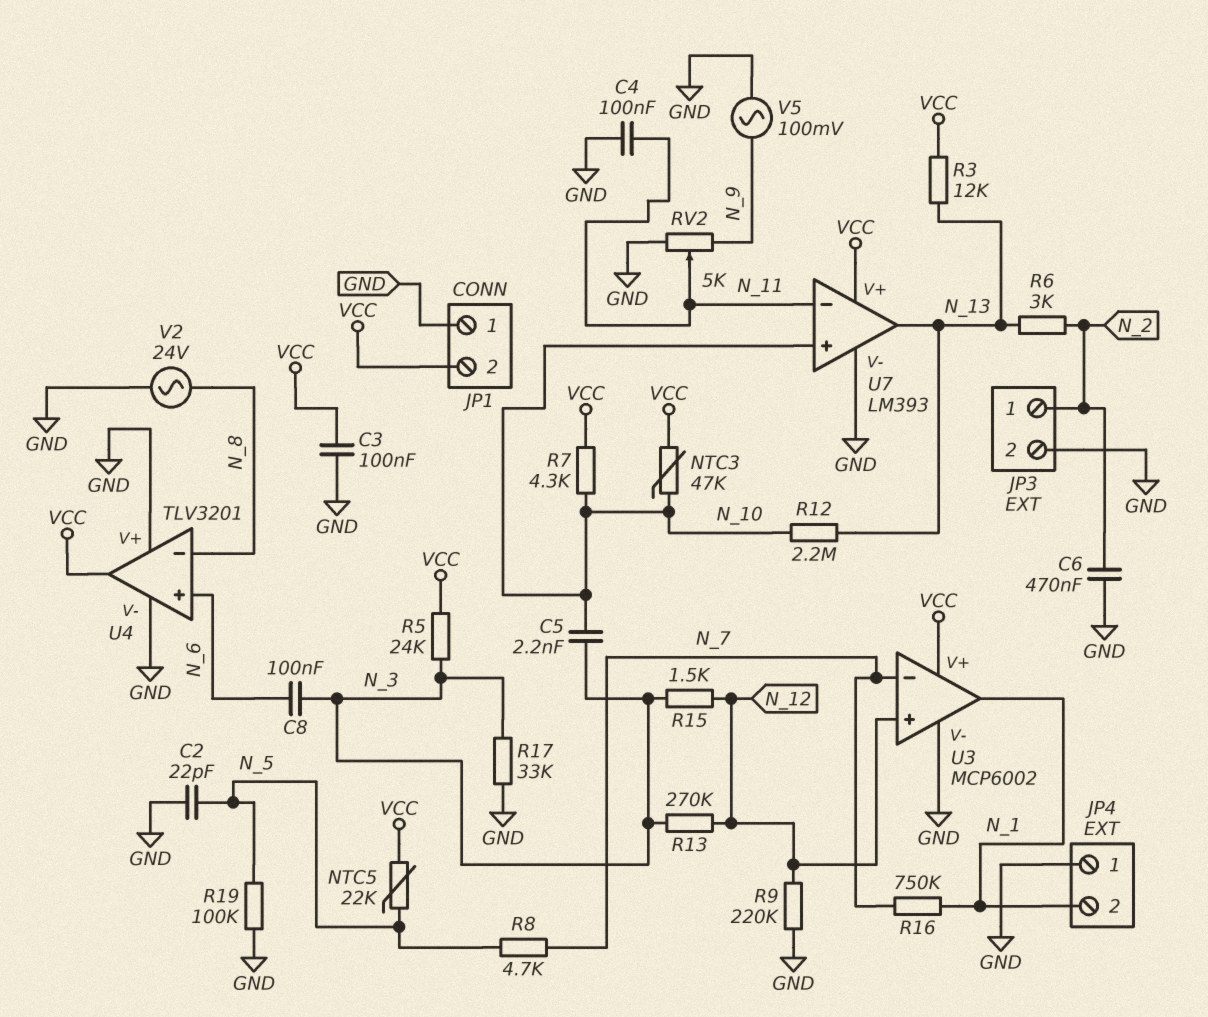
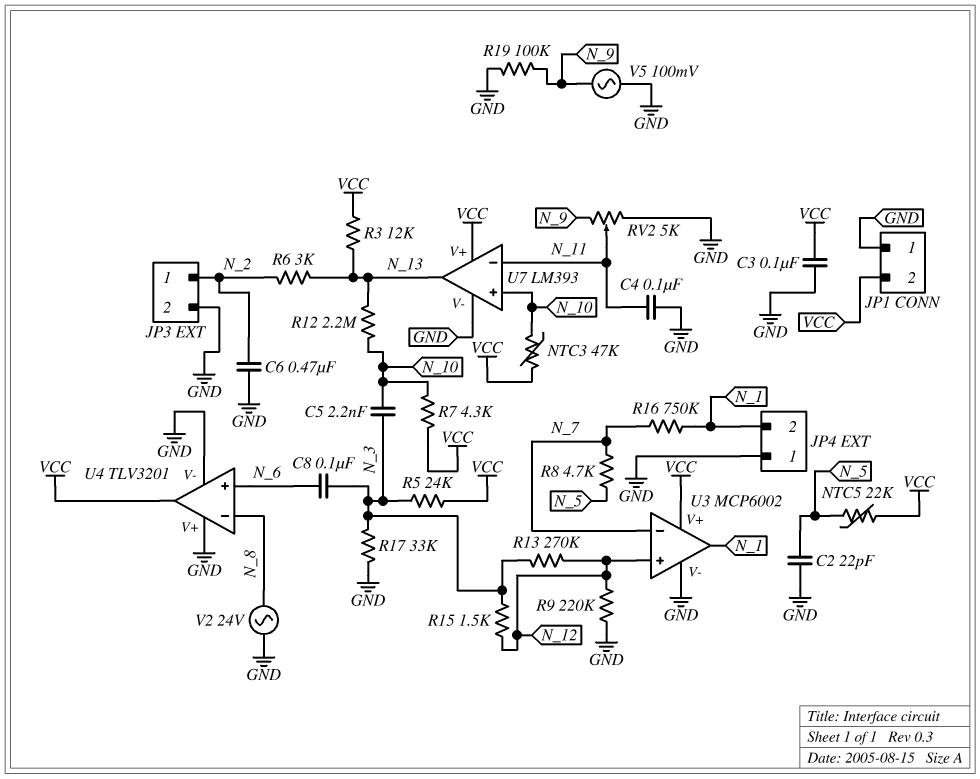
R19: 100k (GND, N_5) -> 100k (GND, N_9)

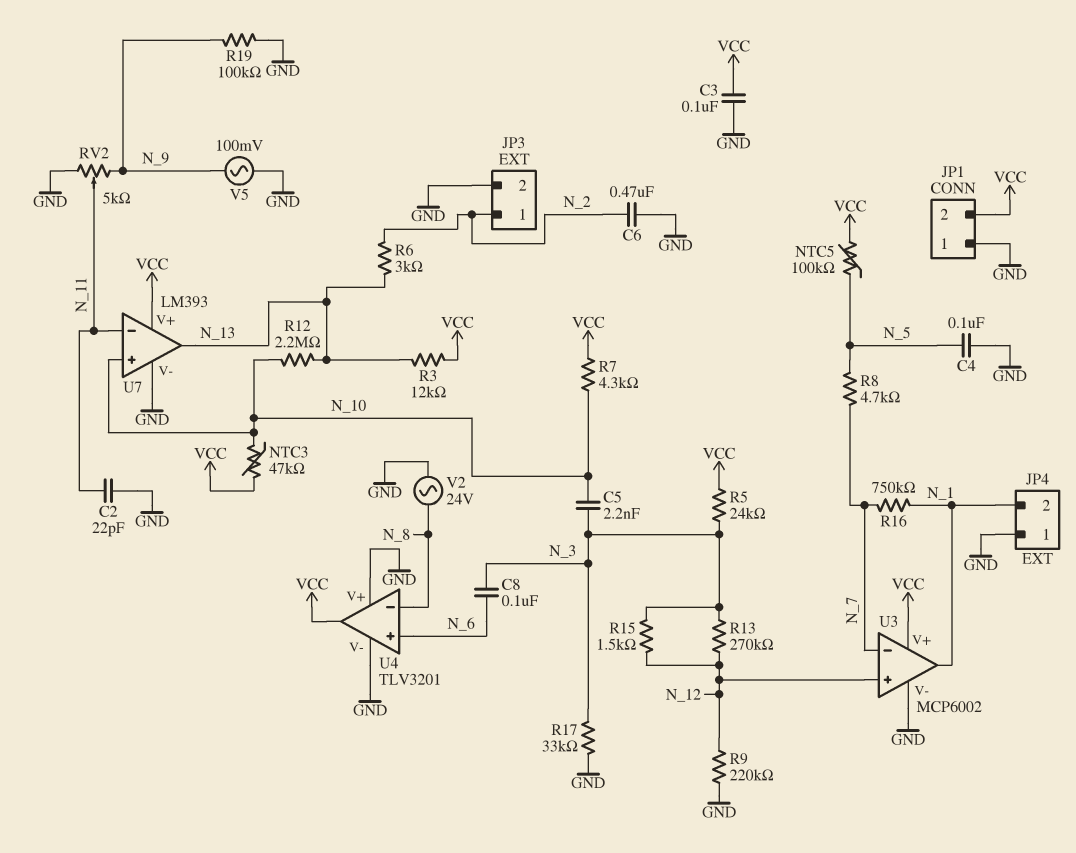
C2: 22pF (GND, N_5) -> 22pF (GND, N_11)
C4: 100nF (GND, N_11) -> 100nF (GND, N_5)
NTC5: 22k (N_5, VCC) -> 100k (N_5, VCC)

